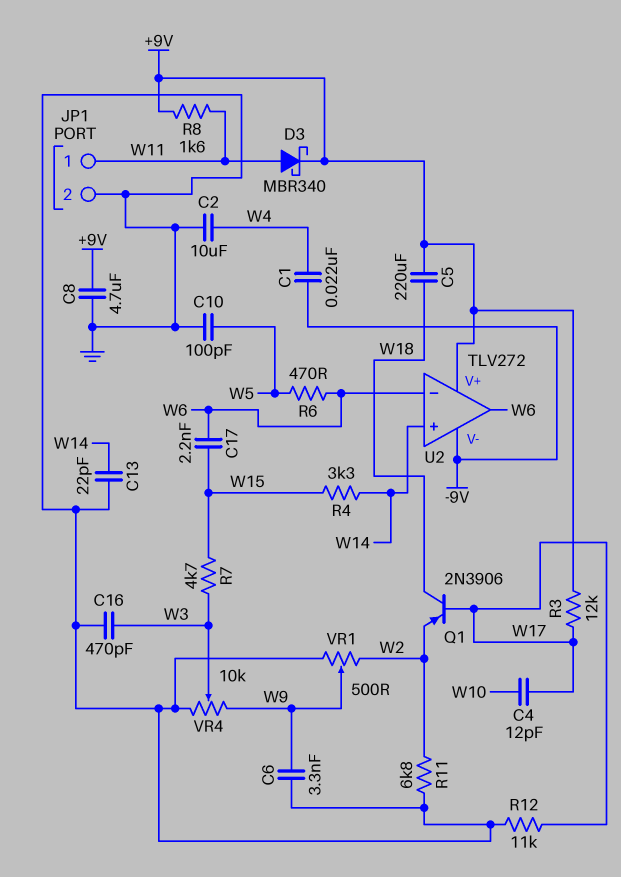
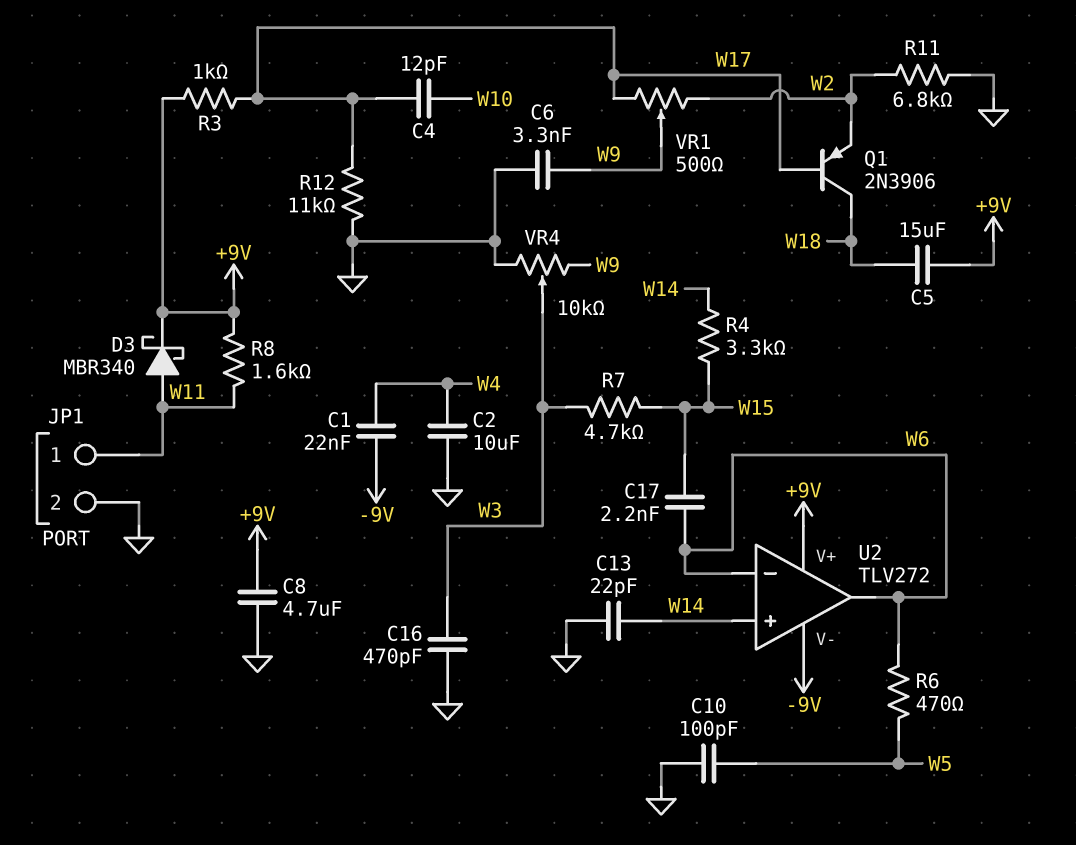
C5: 220uF (+9V, W18) -> 15uF (+9V, W18)
R3: 12k (+9V, W17) -> 1k (+9V, W17)
VR1: 500 (GND, W2, wiper W9) -> 500 (W2, W17, wiper W9)

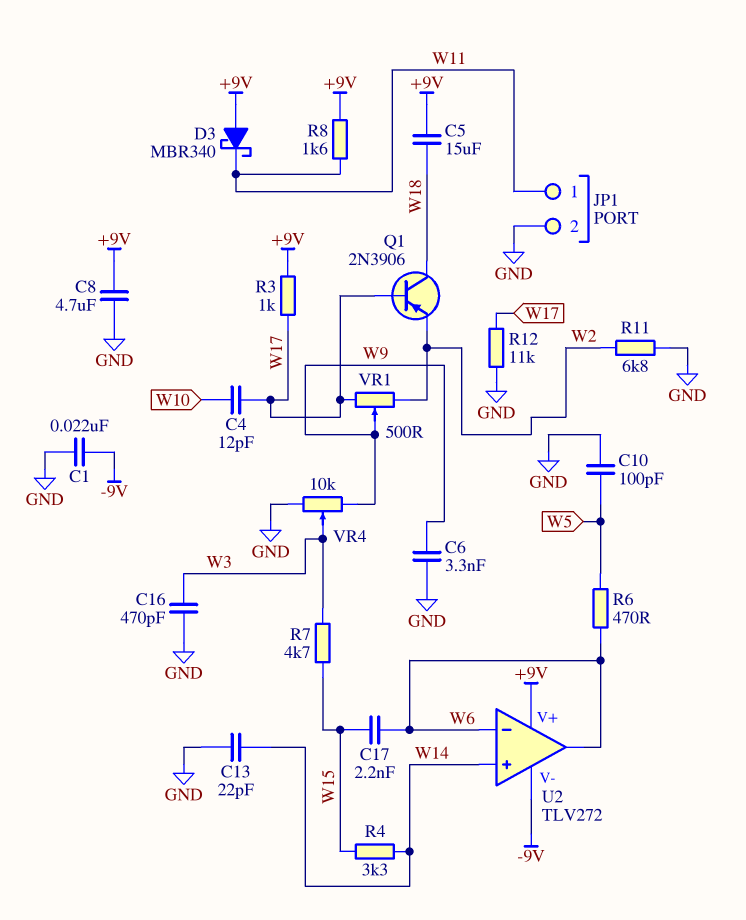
C1: 22nF (-9V, W4) -> 22nF (-9V, GND)
C2: 10uF (GND, W4) -> none
D3: schottky MBR340 (A W11, K +9V) -> schottky MBR340 (A +9V, K W11)

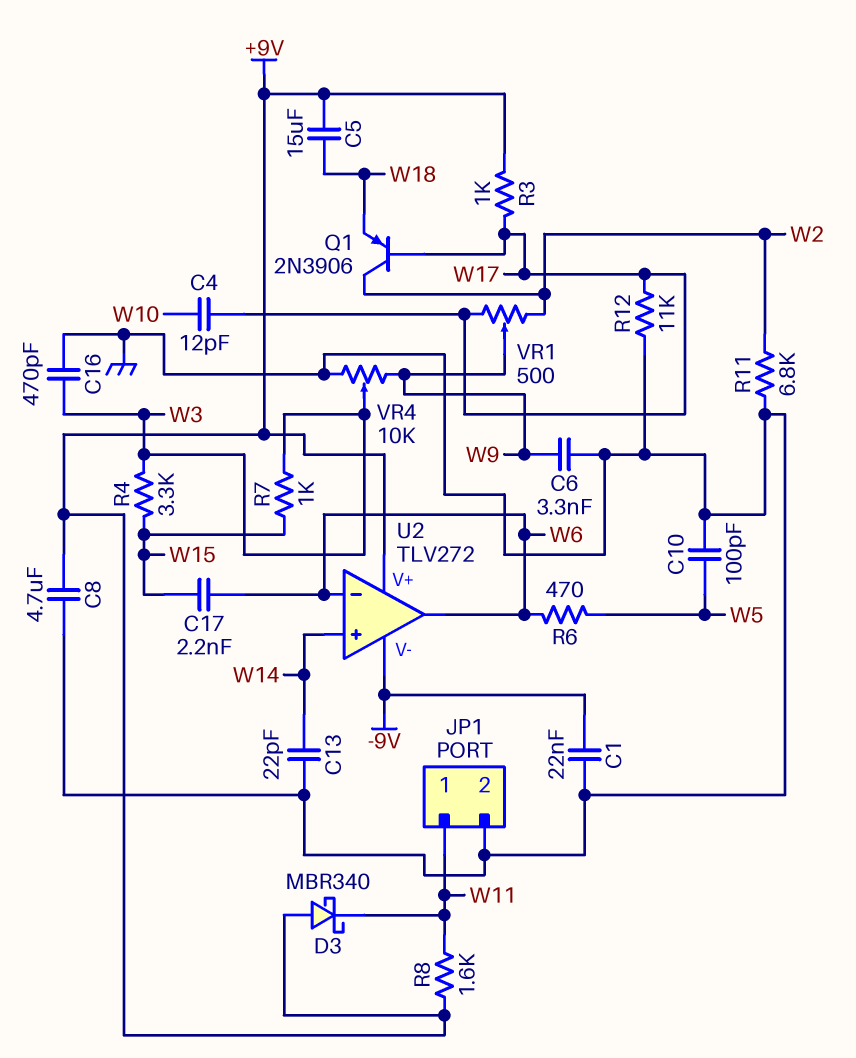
Q1: PNP 2N3906 (B W17, C W18, E W2) -> PNP 2N3906 (B W17, C W2, E W18)
R4: 3.3k (W14, W15) -> 3.3k (W3, W15)
R7: 4.7k (W3, W15) -> 1k (W3, W15)

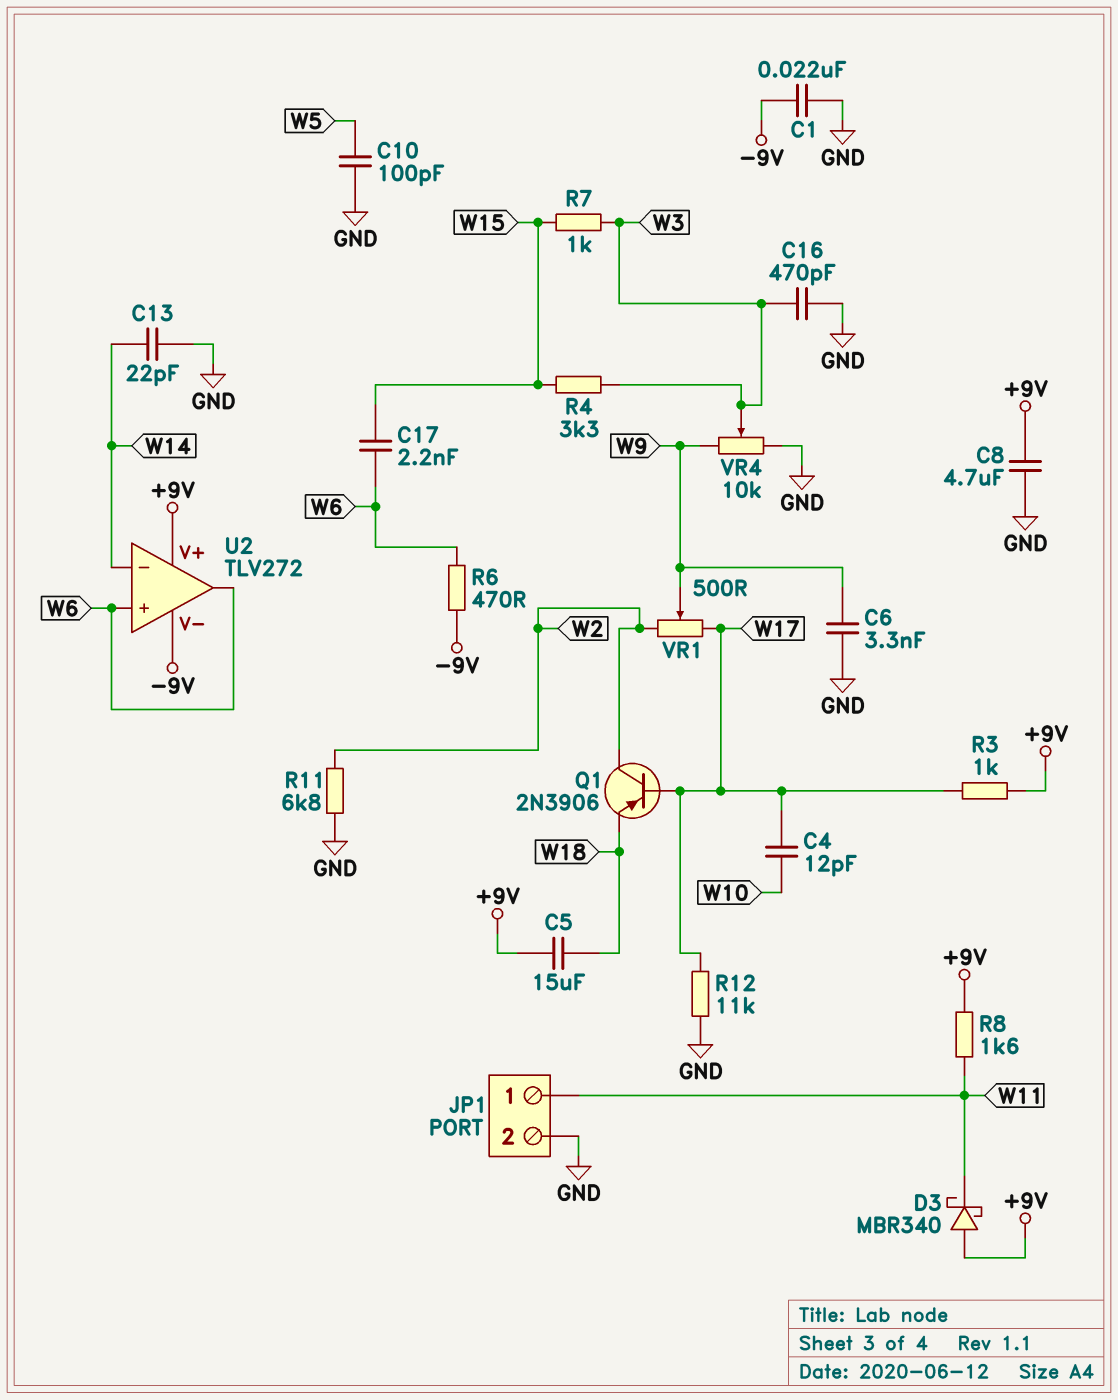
R6: 470 (W5, W6) -> 470 (-9V, W6)
U2 pin in+: W14 -> W6
U2 pin in-: W6 -> W14

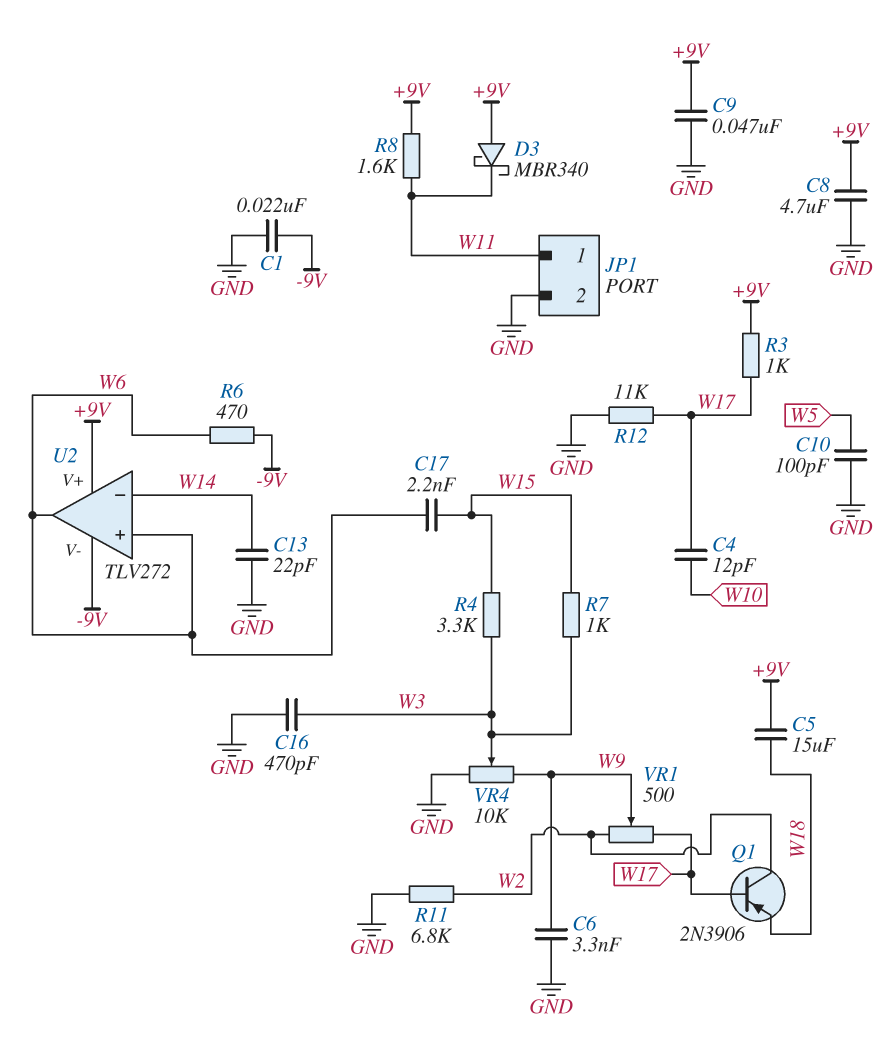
C9: none -> 47nF (+9V, GND)

